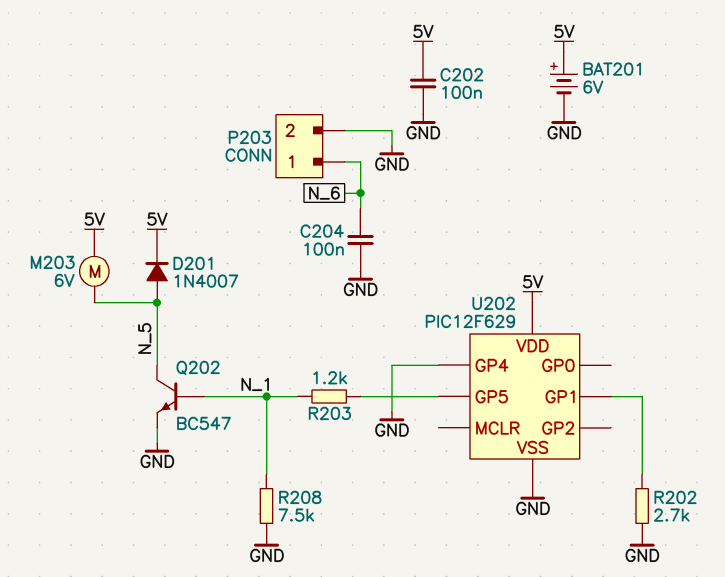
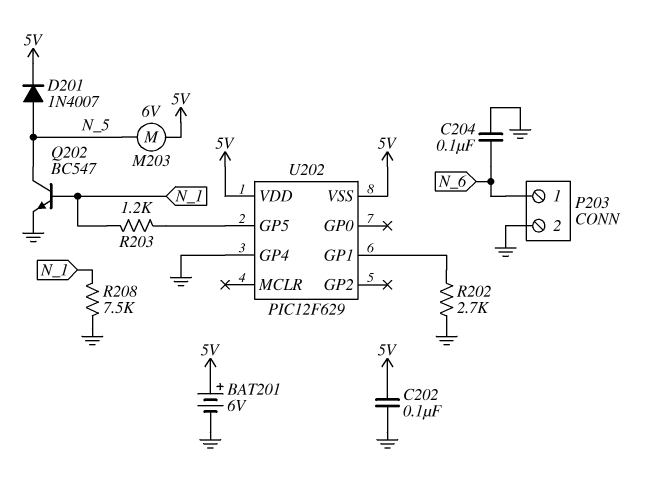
U202 pin VSS: GND -> 5V

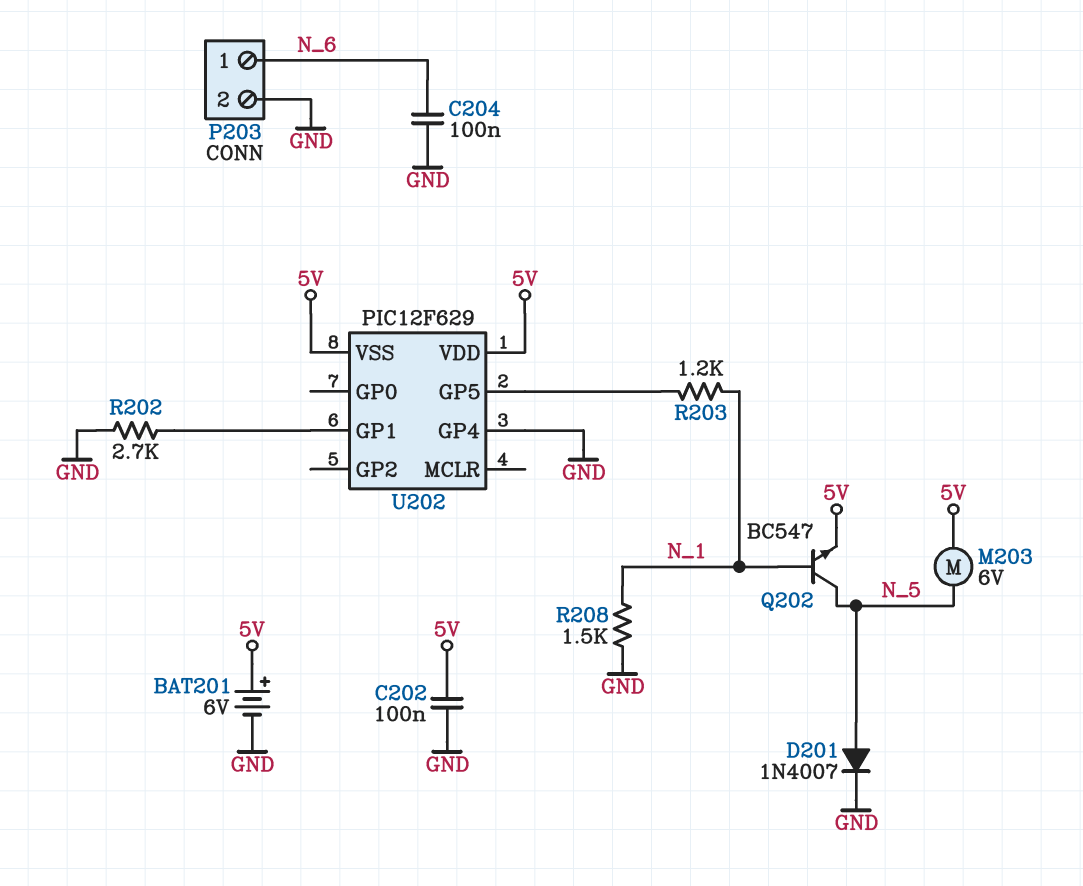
D201: diode 1N4007 (A N_5, K 5V) -> diode 1N4007 (A N_5, K GND)
Q202: NPN BC547 (B N_1, C N_5, E GND) -> NPN BC547 (B N_1, C N_5, E 5V)
R208: 7.5k (GND, N_1) -> 1.5k (GND, N_1)

